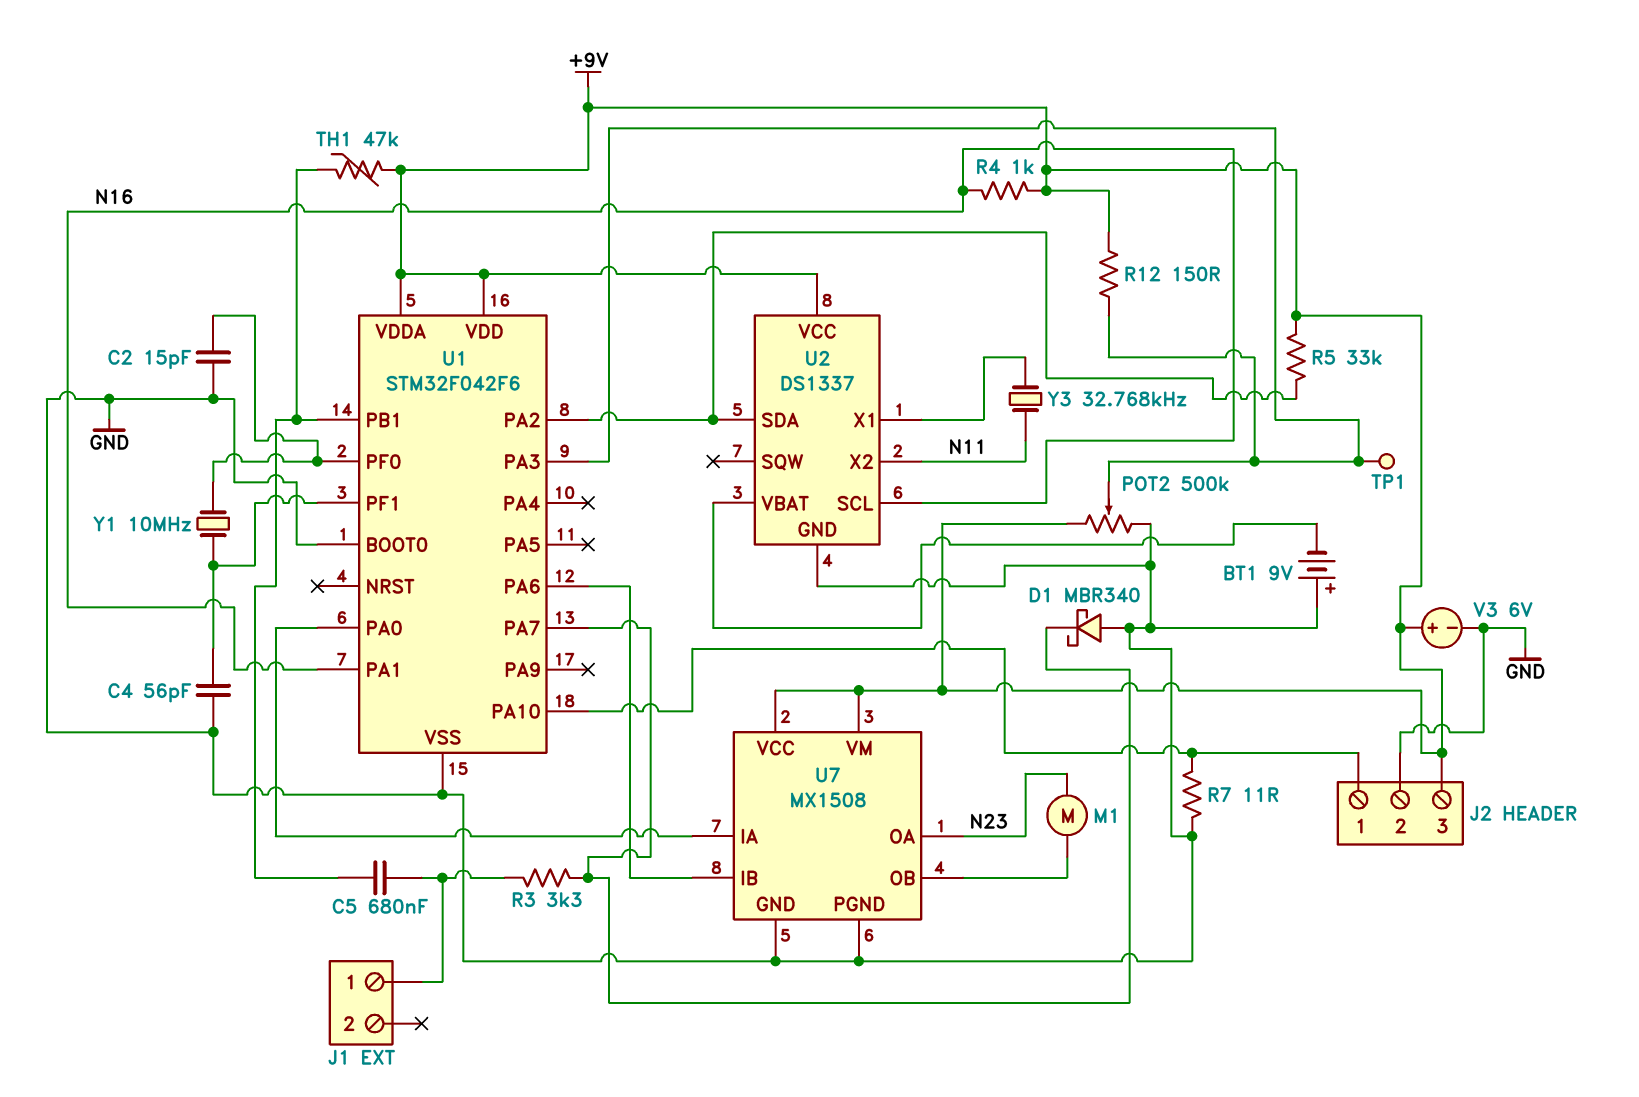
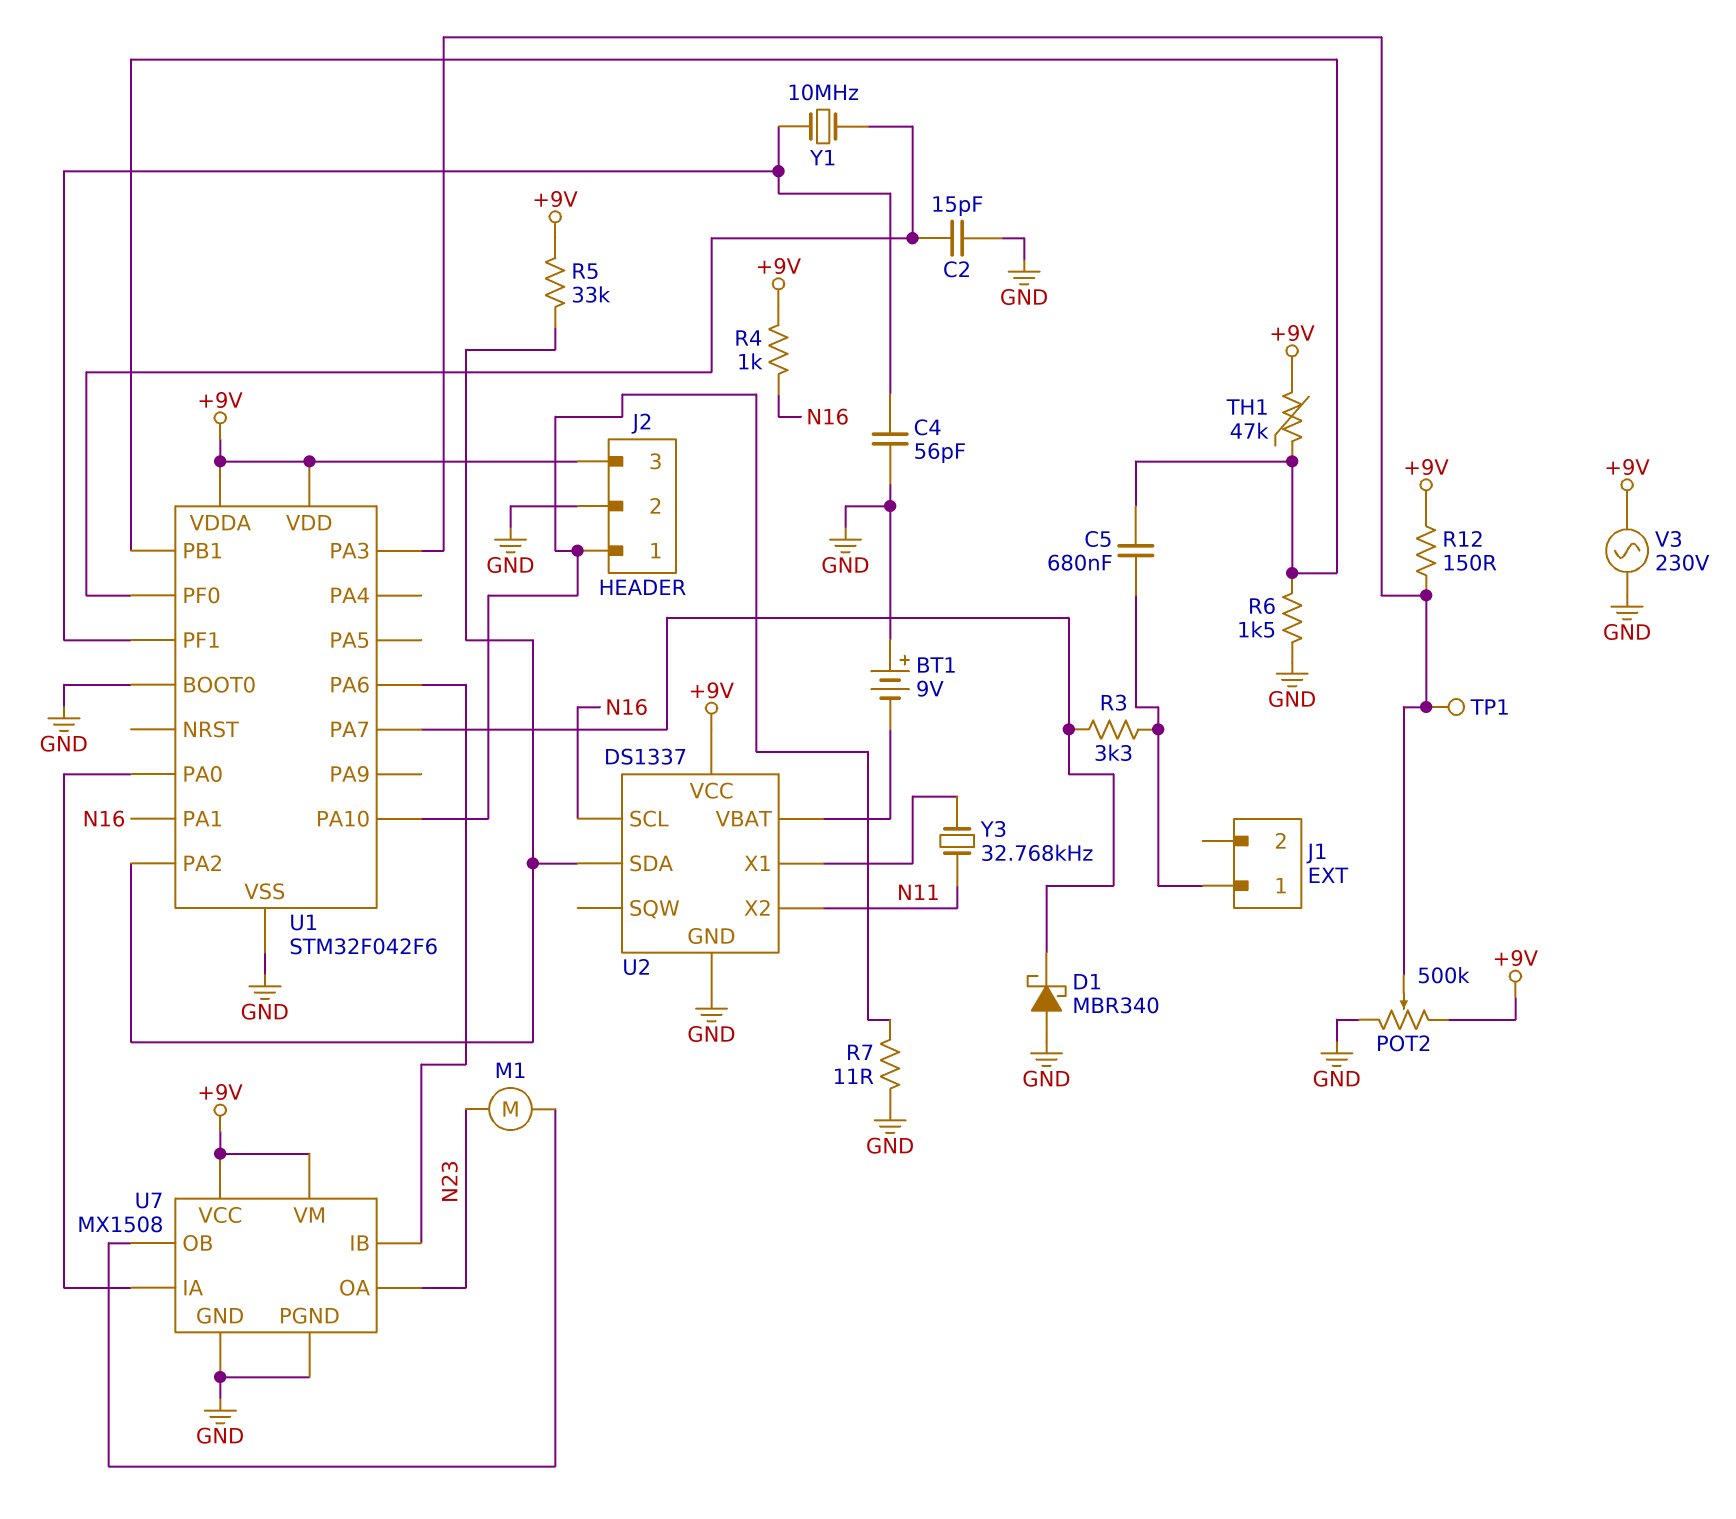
R6: none -> 1.5k (GND, U1/PB1)
V3: 6V (plus +9V, minus GND) -> AC 230V (+9V, GND)

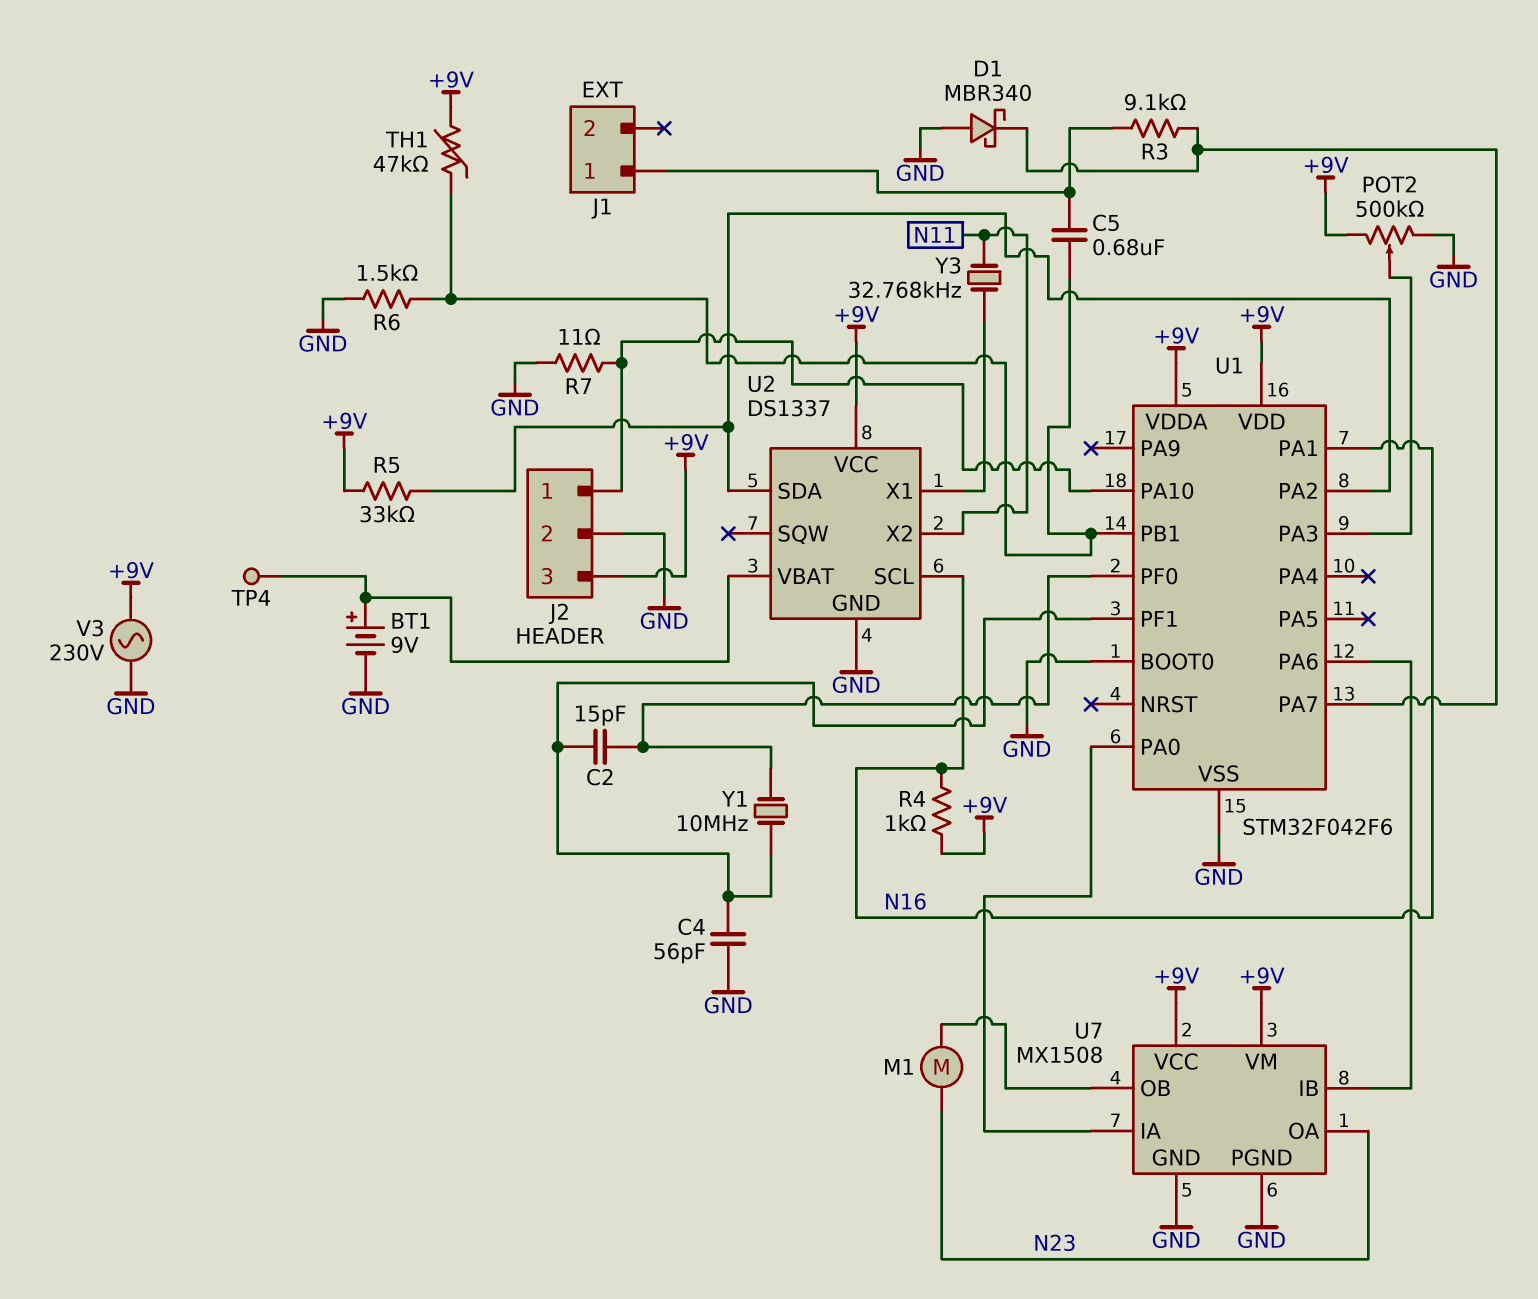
BT1: 9V (plus GND, minus U2/VBAT) -> 9V (plus U2/VBAT, minus GND)
C2: 15pF (GND, U1/PF0) -> 15pF (U1/PF0, U1/PF1)
R3: 3.3k (J1/1, U1/PA7) -> 9.1k (J1/1, U1/PA7)
R12: 150 (+9V, U1/PA3) -> none
TP1: test point (U1/PA3) -> none
TP4: none -> test point (U2/VBAT)

